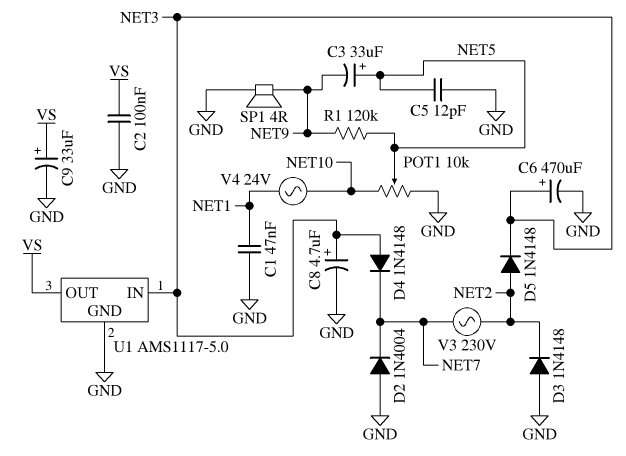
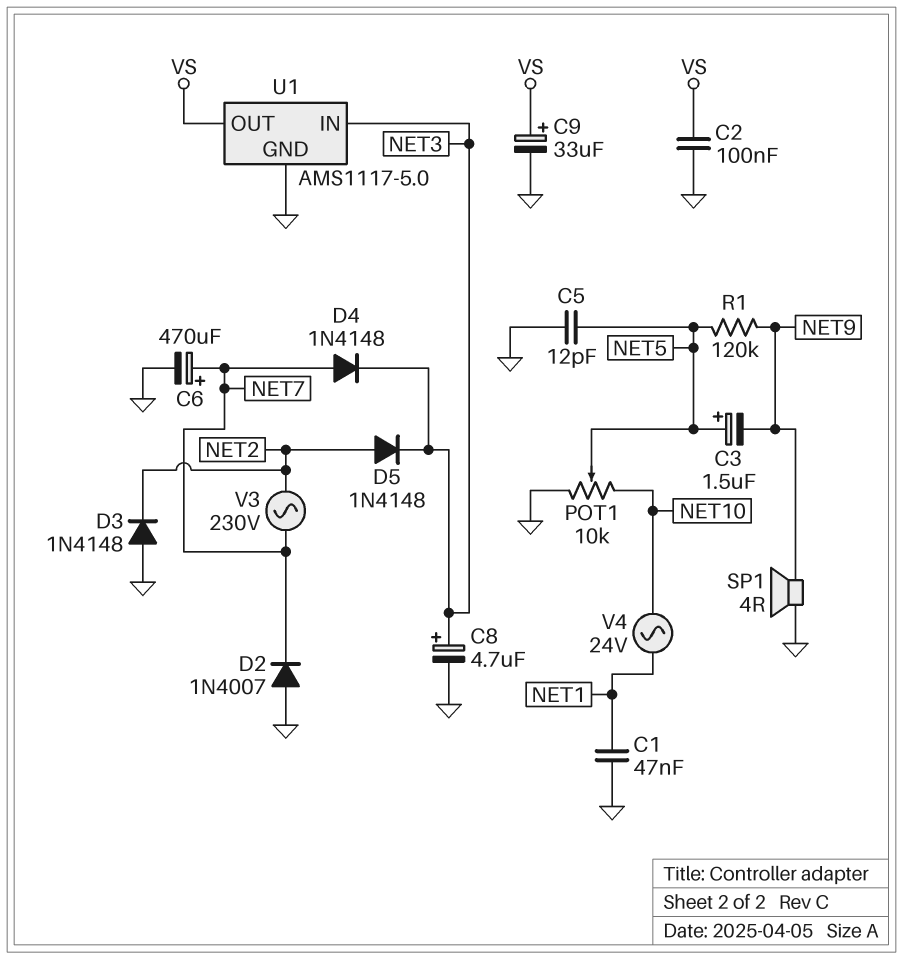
C3: 33uF (plus NET5, minus NET9) -> 1.5uF (plus NET5, minus NET9)
C6: 470uF (plus NET3, minus GND) -> 470uF (plus NET7, minus GND)
D2: diode 1N4004 (A GND, K NET7) -> diode 1N4007 (A GND, K NET7)
D4: diode 1N4148 (A NET3, K NET7) -> diode 1N4148 (A NET7, K NET3)

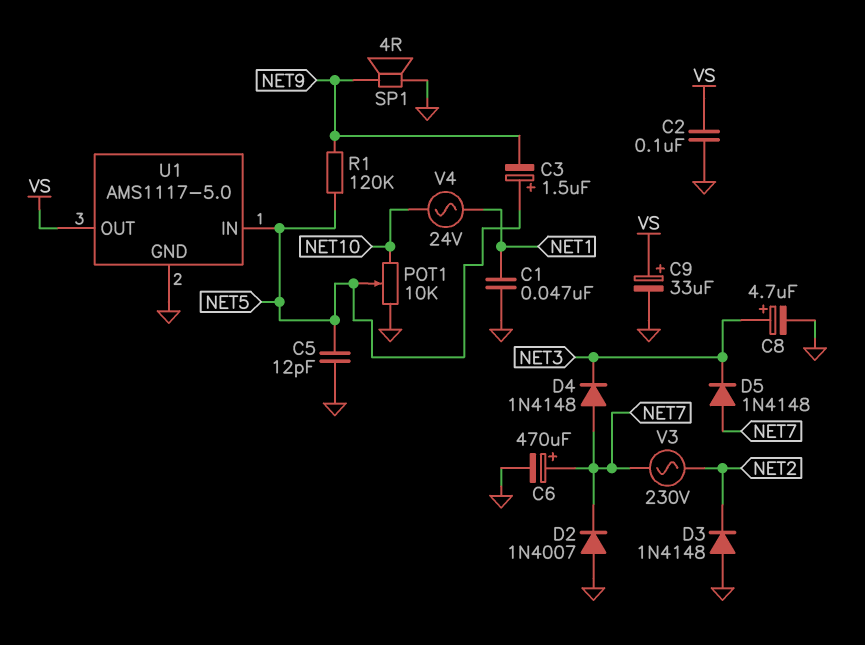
D5: diode 1N4148 (A NET2, K NET3) -> diode 1N4148 (A NET7, K NET3)
U1 pin IN: NET3 -> NET5

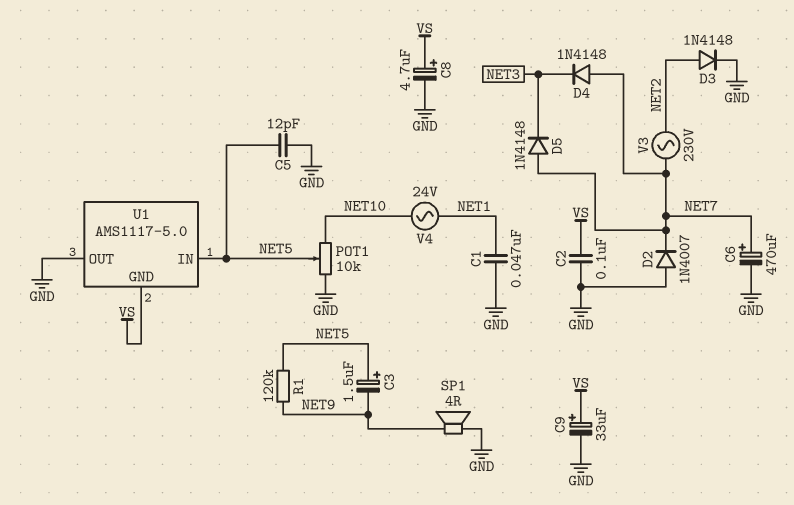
C8: 4.7uF (plus NET3, minus GND) -> 4.7uF (plus VS, minus GND)
D3: diode 1N4148 (A GND, K NET2) -> diode 1N4148 (A NET2, K GND)
U1 pin GND: GND -> VS
U1 pin OUT: VS -> GND

